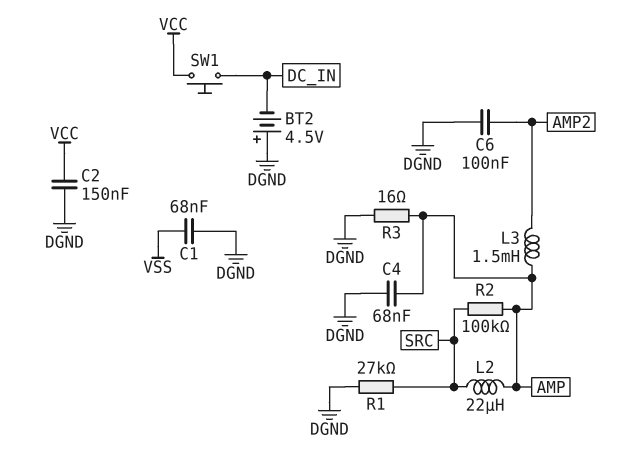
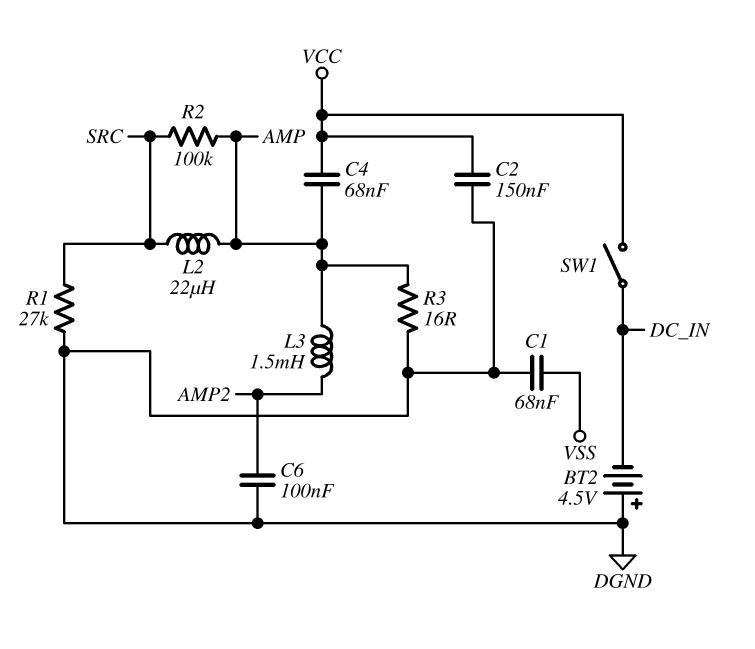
C4: 68nF (AMP, DGND) -> 68nF (AMP, VCC)
SW1: button (DC_IN, VCC) -> switch (DC_IN, VCC)

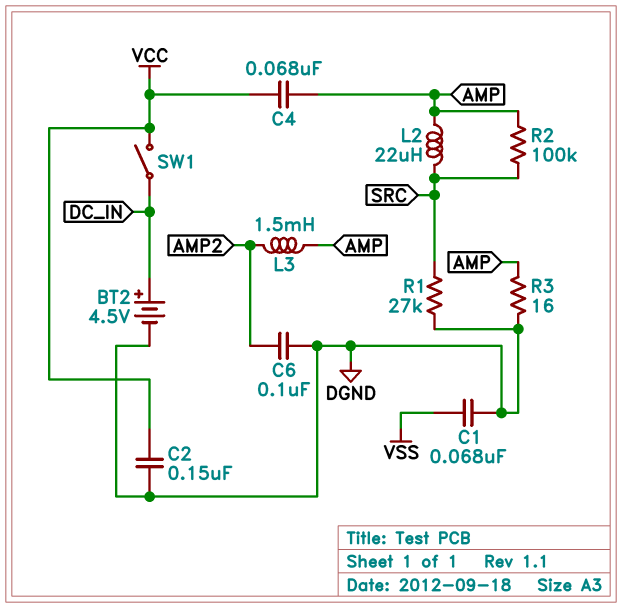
BT2: 4.5V (plus DGND, minus DC_IN) -> 4.5V (plus DC_IN, minus DGND)

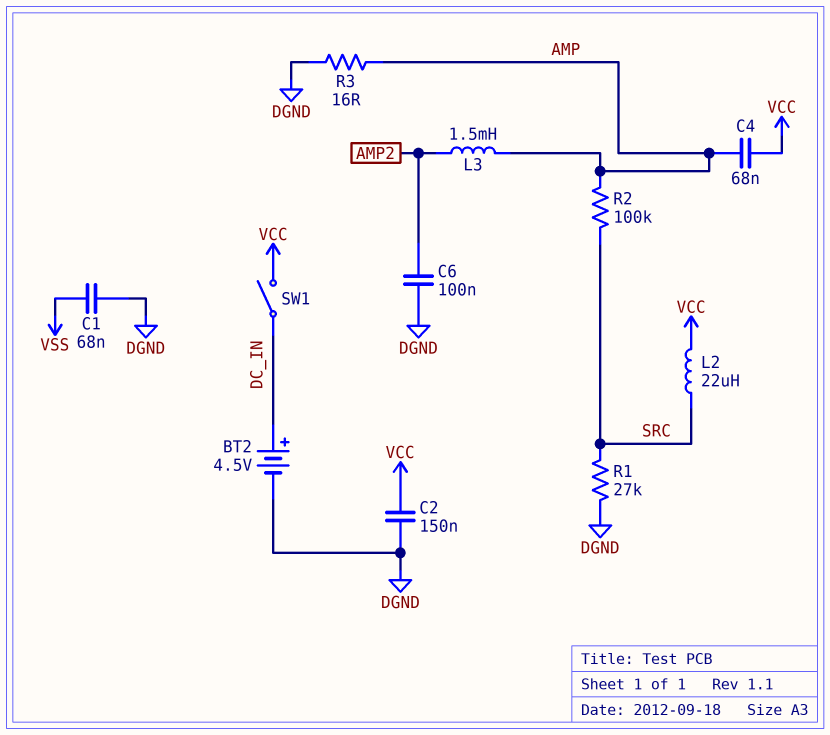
L2: 22uH (AMP, SRC) -> 22uH (SRC, VCC)

